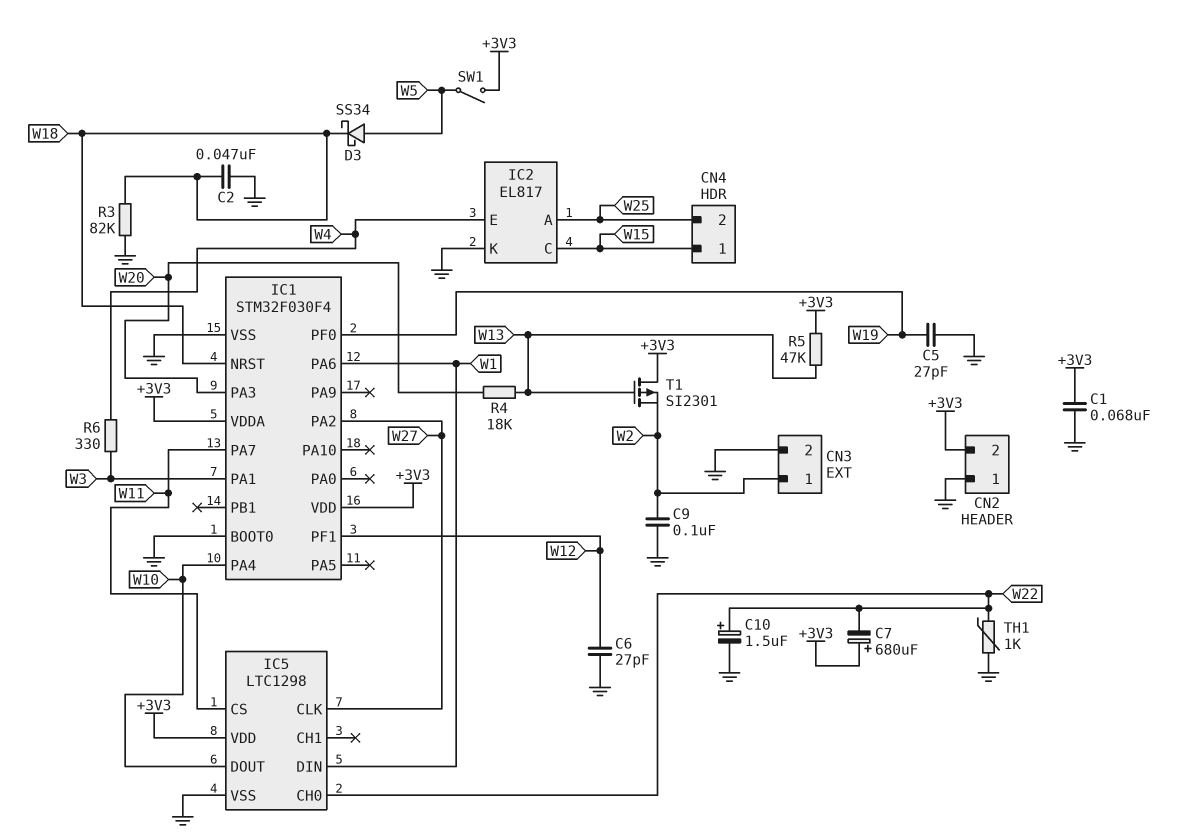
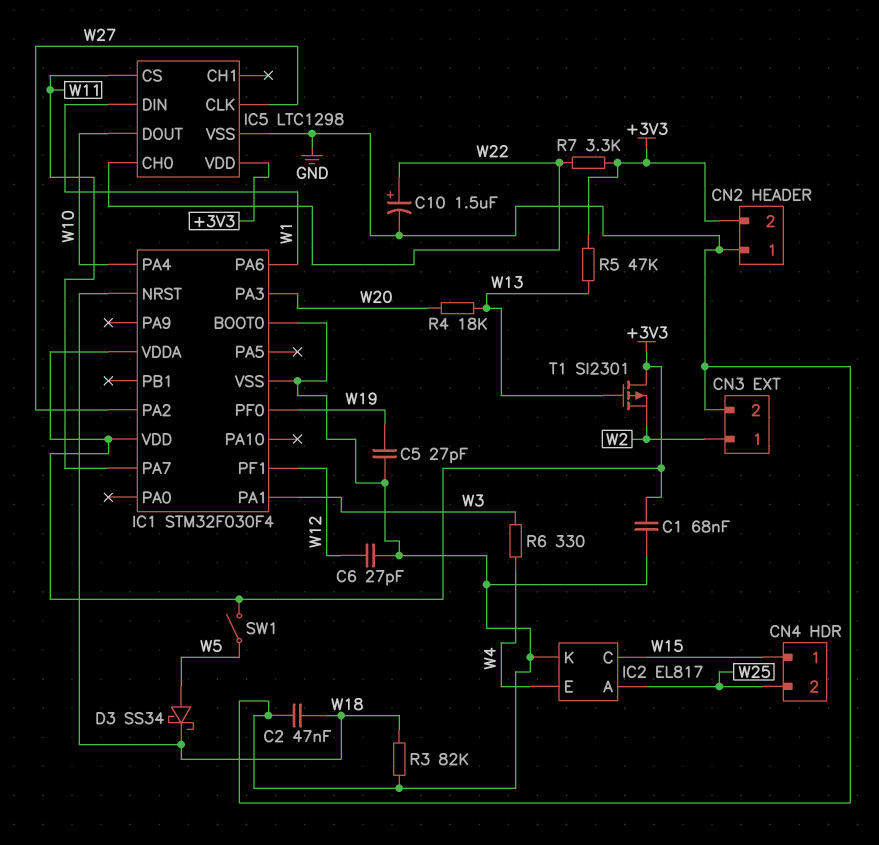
C7: 680uF (plus +3V3, minus W22) -> none
C9: 100nF (GND, W2) -> none
R7: none -> 3.3k (+3V3, W22)
TH1: 1k (GND, W22) -> none

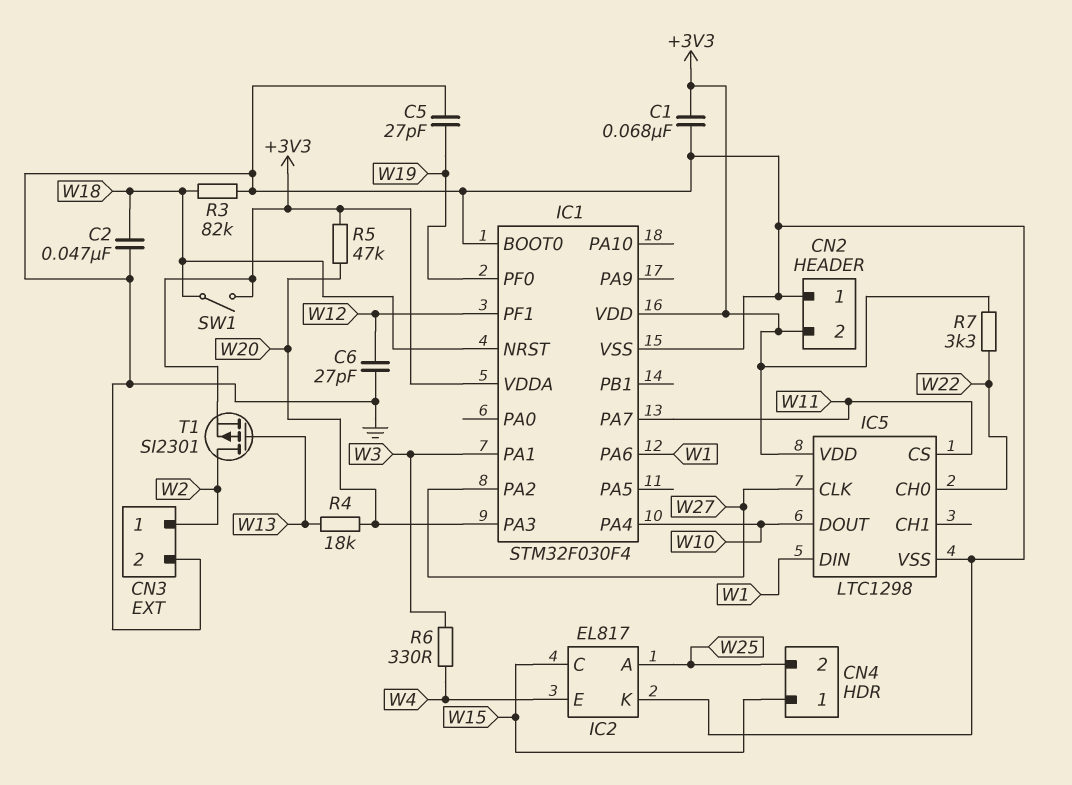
C10: 1.5uF (plus W22, minus GND) -> none
D3: schottky SS34 (A W5, K W18) -> none
R5: 47k (+3V3, W13) -> 47k (+3V3, W20)
SW1: switch (+3V3, W5) -> switch (+3V3, W18)
T1: PMOS SI2301 (G W13, D +3V3, S W2) -> PMOS SI2301 (G W13, D W2, S +3V3)

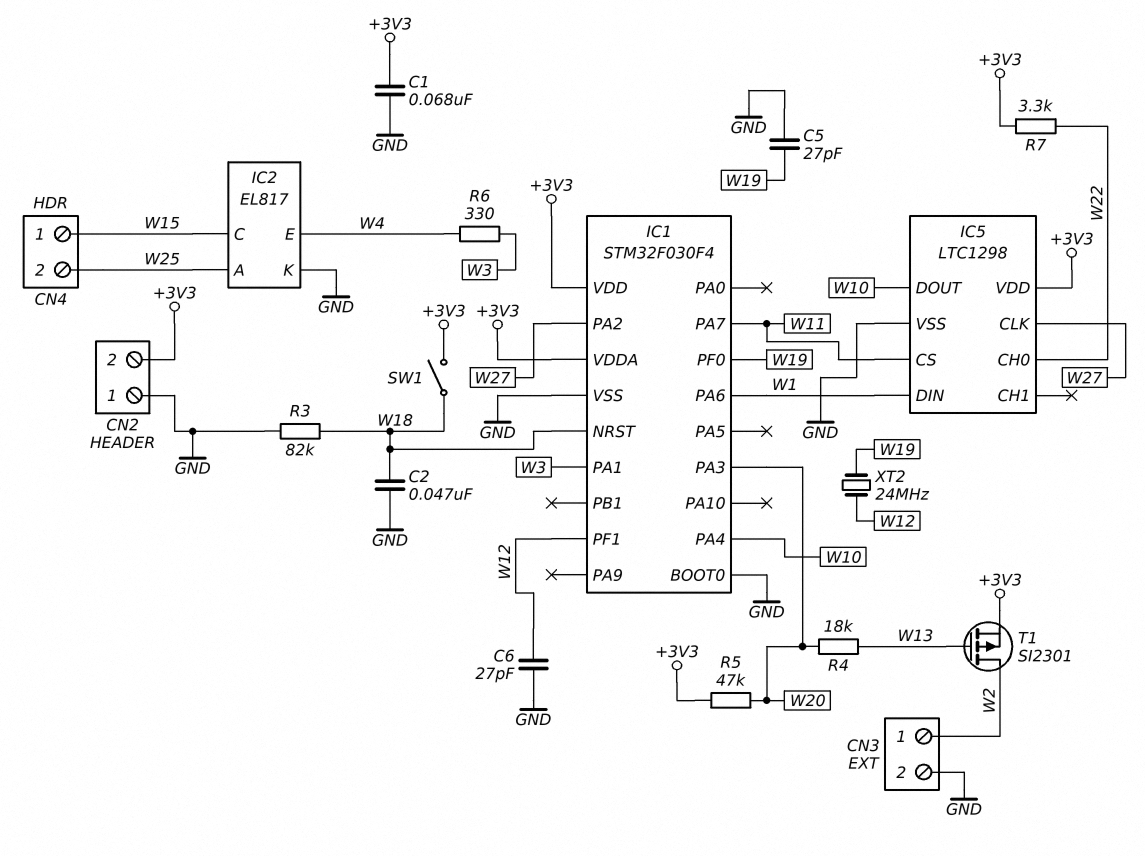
XT2: none -> 24MHz (W12, W19)

